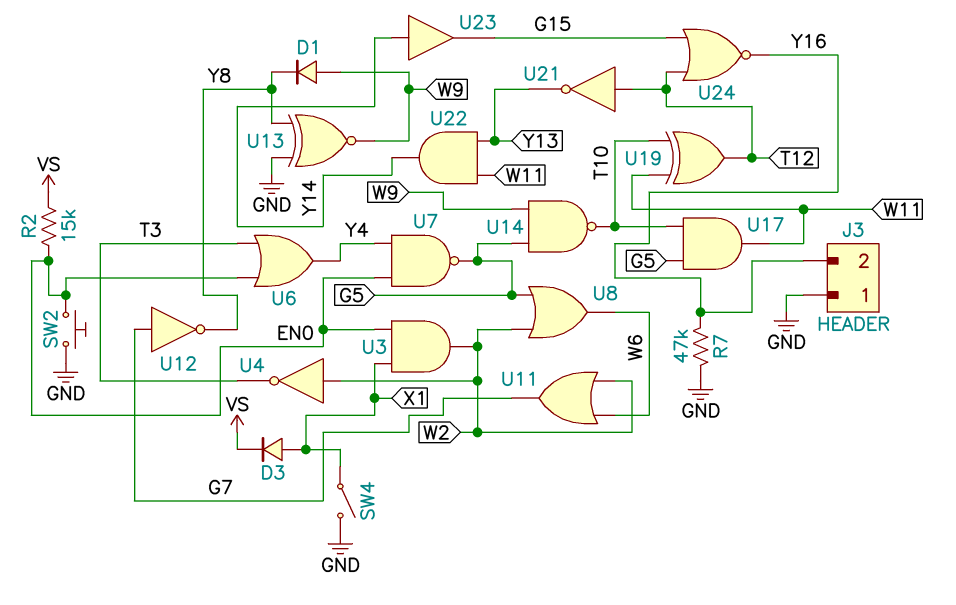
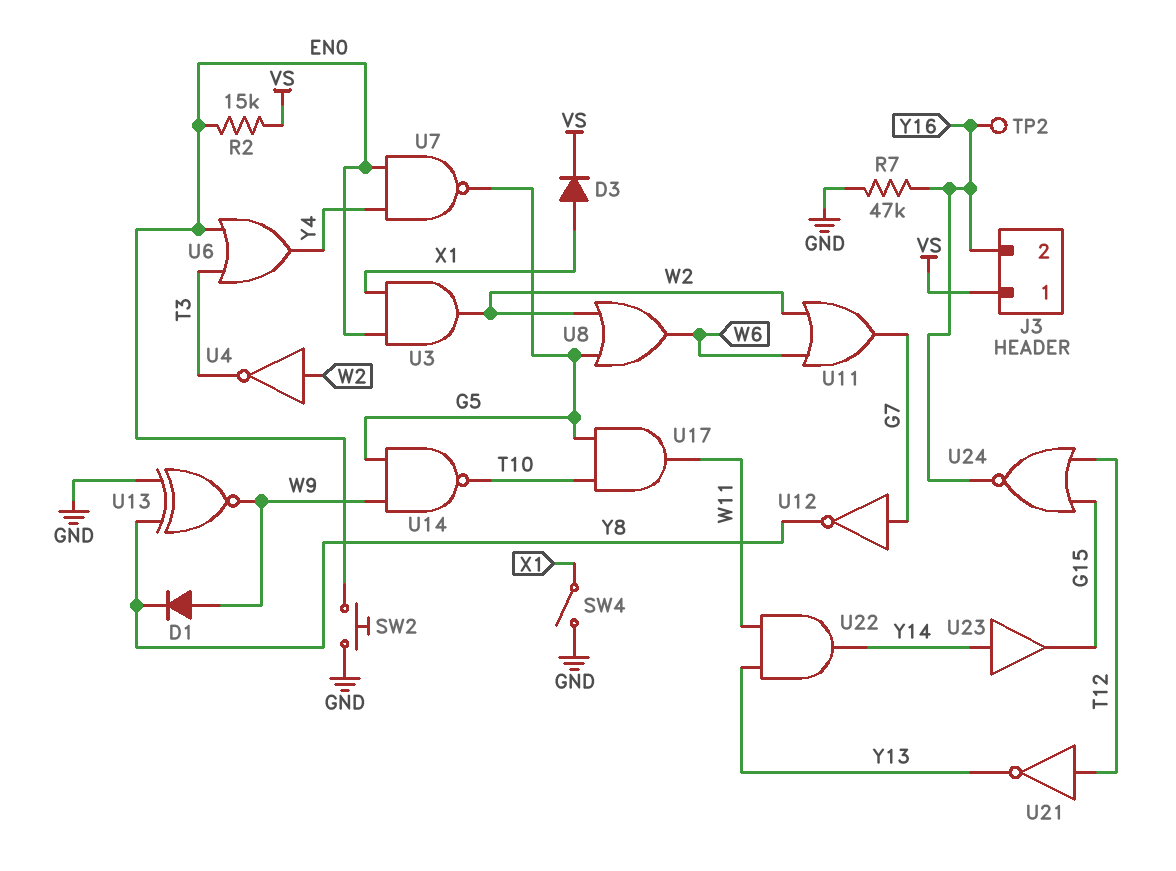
J3 pin 1: GND -> VS
TP2: none -> test point (Y16)
U19: XOR (in T10, in W11, out T12) -> none

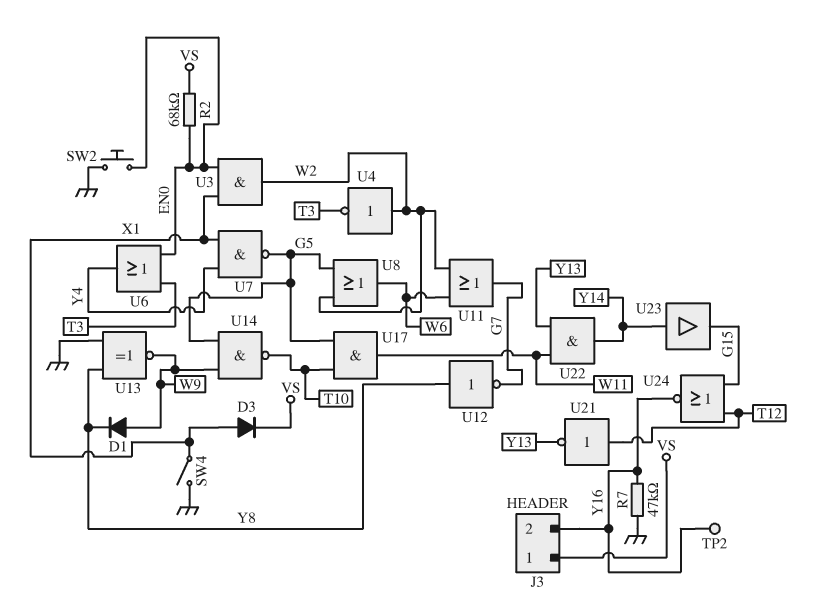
R2: 15k (EN0, VS) -> 68k (EN0, VS)
U7: NAND (in EN0, in Y4, out G5) -> NAND (in X1, in Y4, out G5)
U12: NOT (in G7, out Y8) -> NOT (in Y8, out G7)

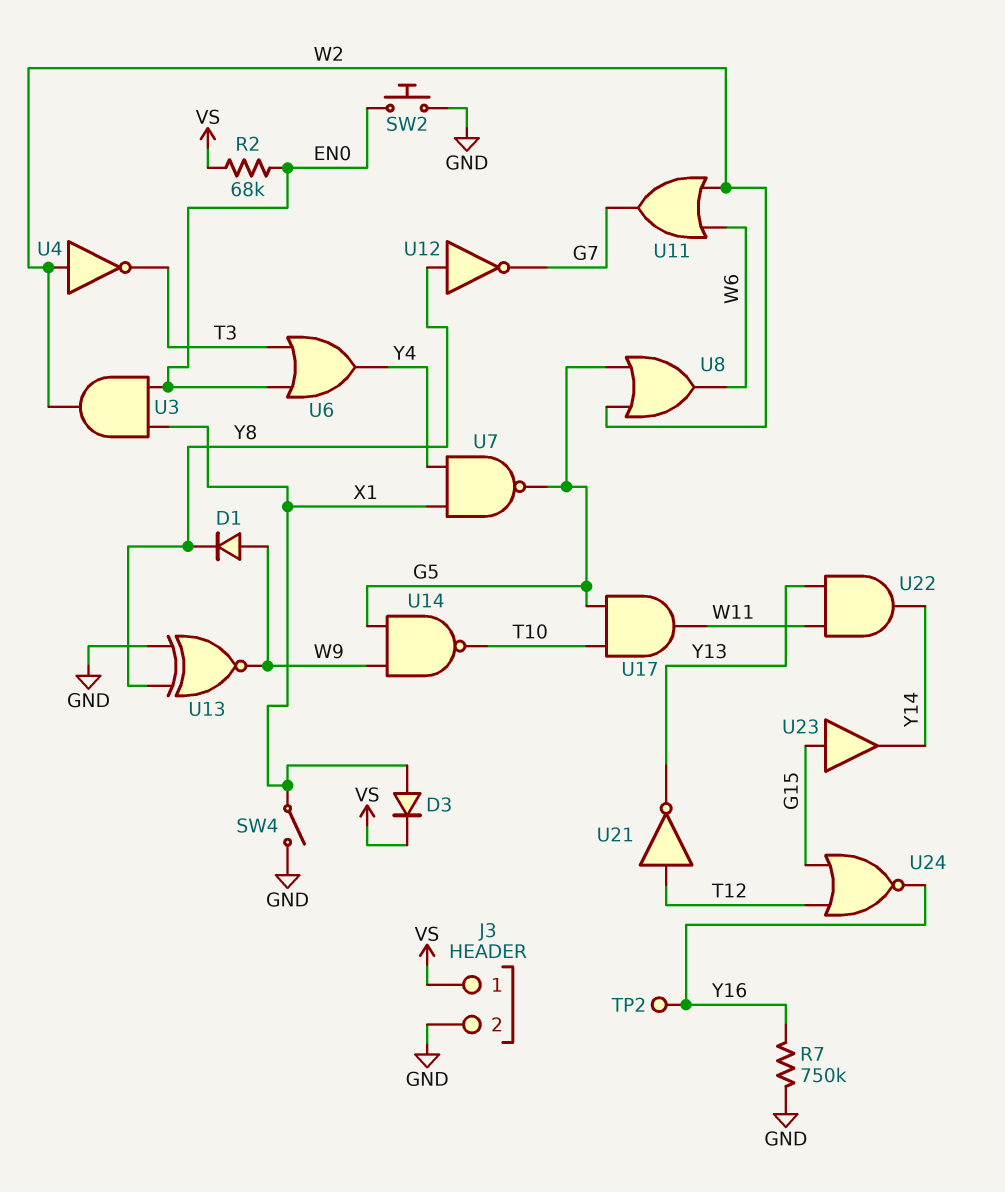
J3 pin 2: Y16 -> GND
R7: 47k (GND, Y16) -> 750k (GND, Y16)
U23: buffer (in Y14, out G15) -> buffer (in G15, out Y14)

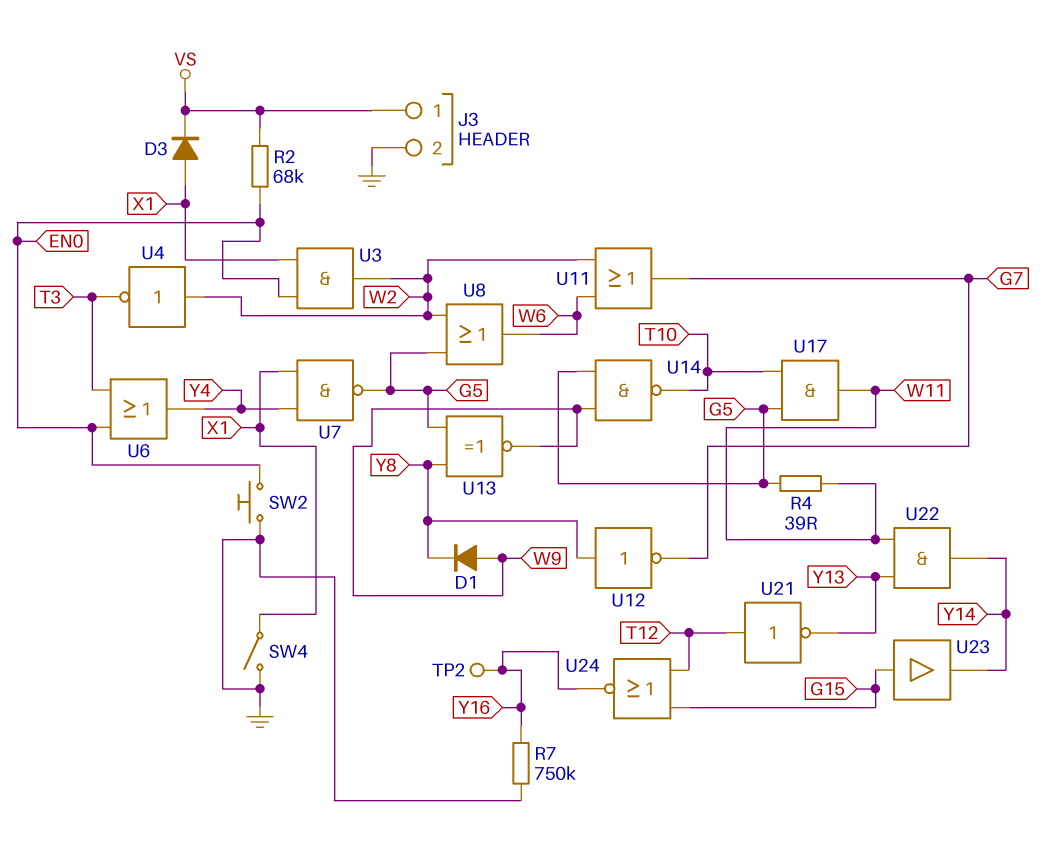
R4: none -> 39 (G5, W11)
U13: XNOR (in GND, in Y8, out W9) -> XNOR (in G5, in Y8, out W9)

